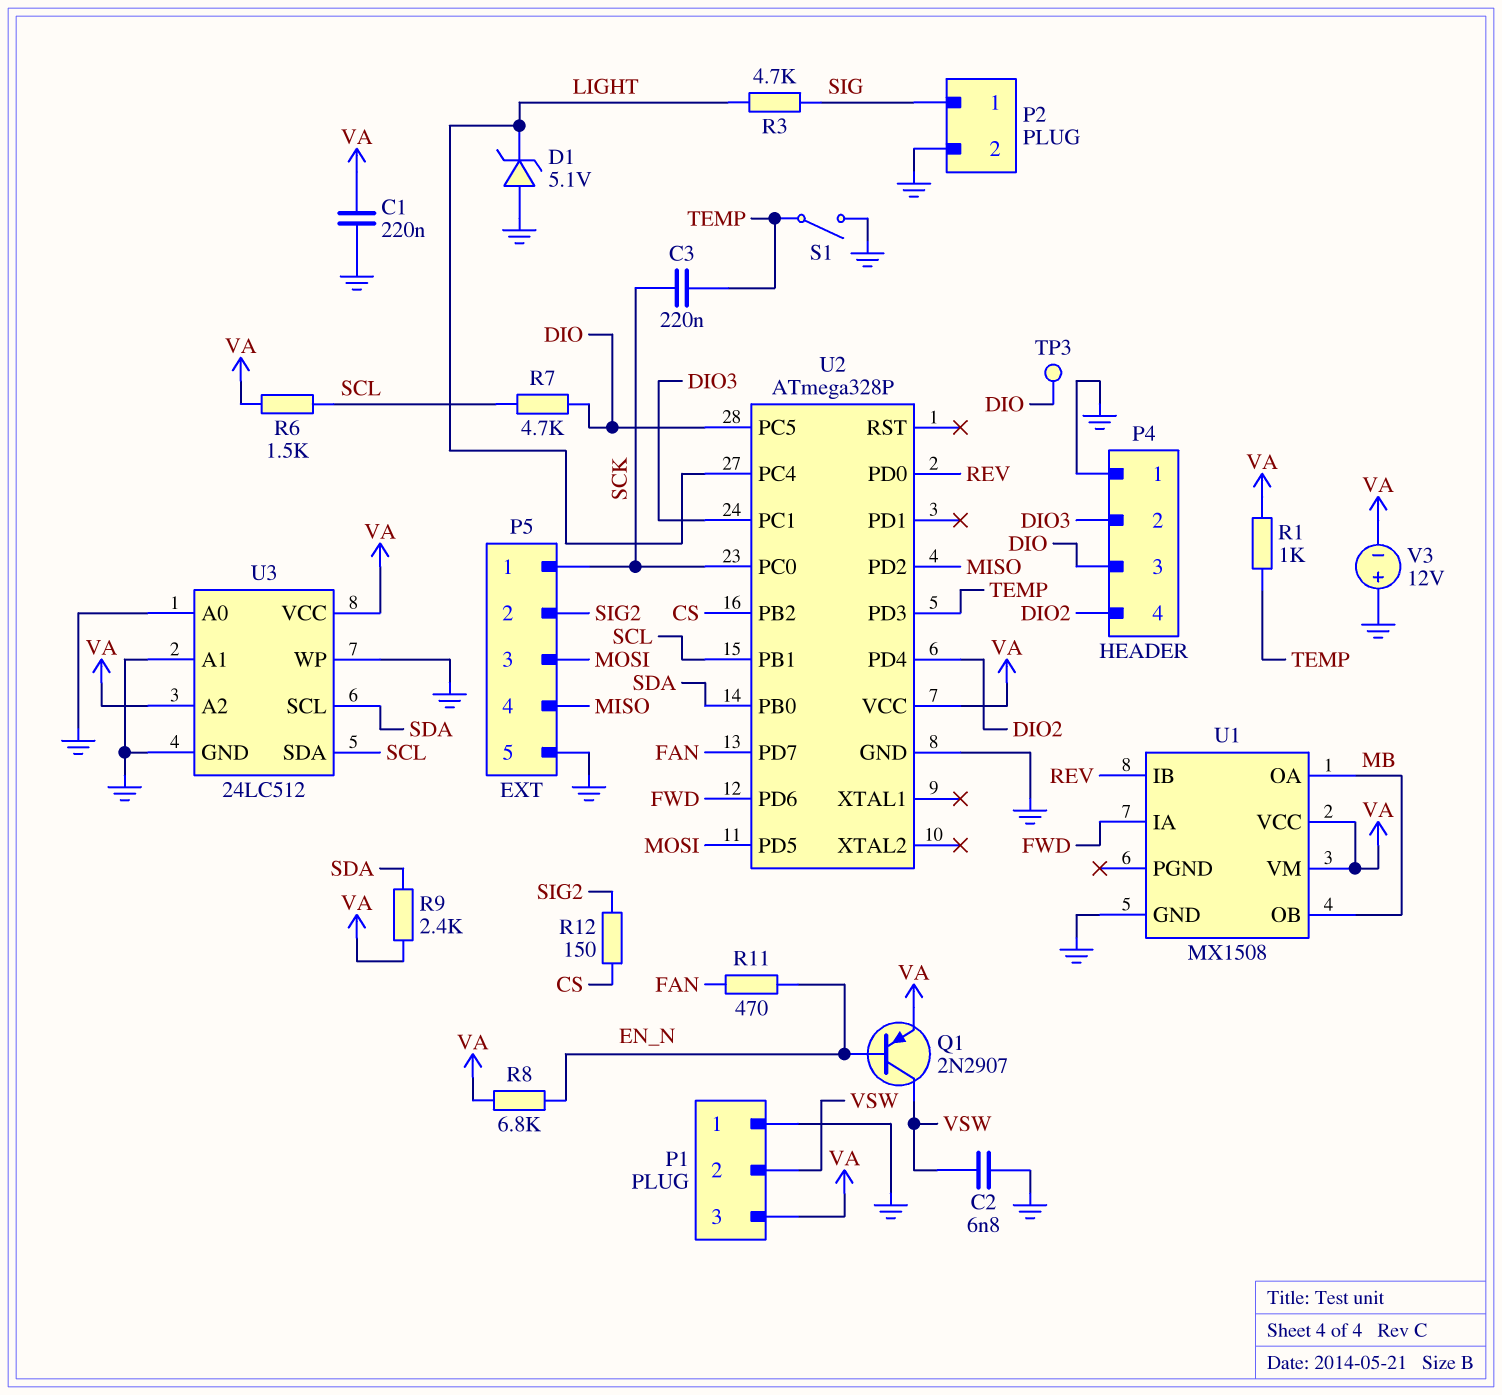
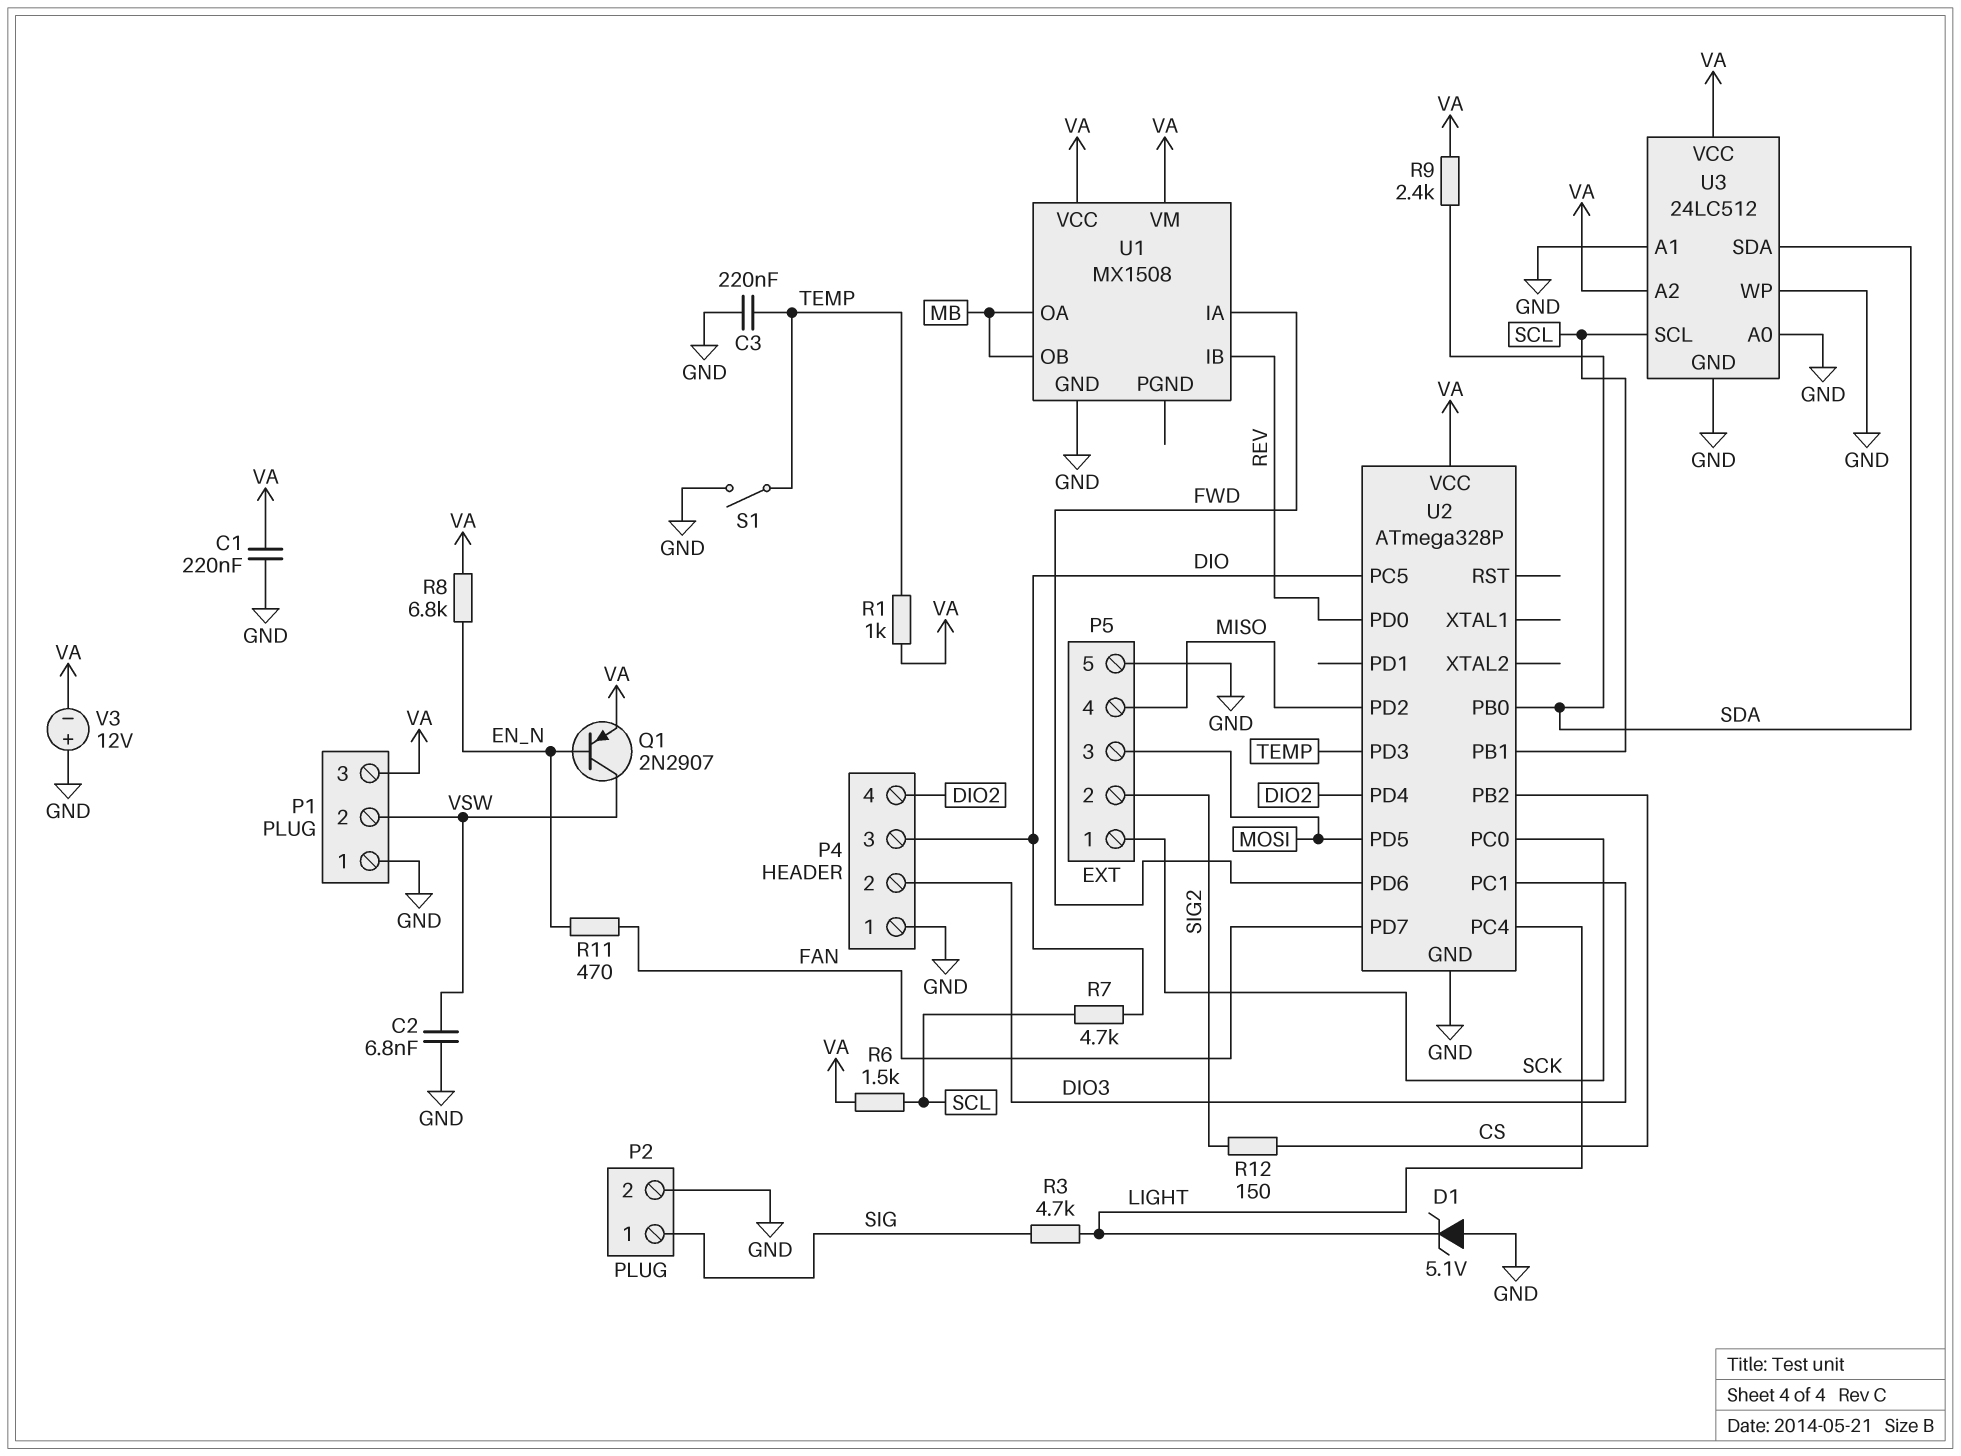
C3: 220nF (SCK, TEMP) -> 220nF (GND, TEMP)
TP3: test point (DIO) -> none
U3 pin SCL: SDA -> SCL
U3 pin SDA: SCL -> SDA

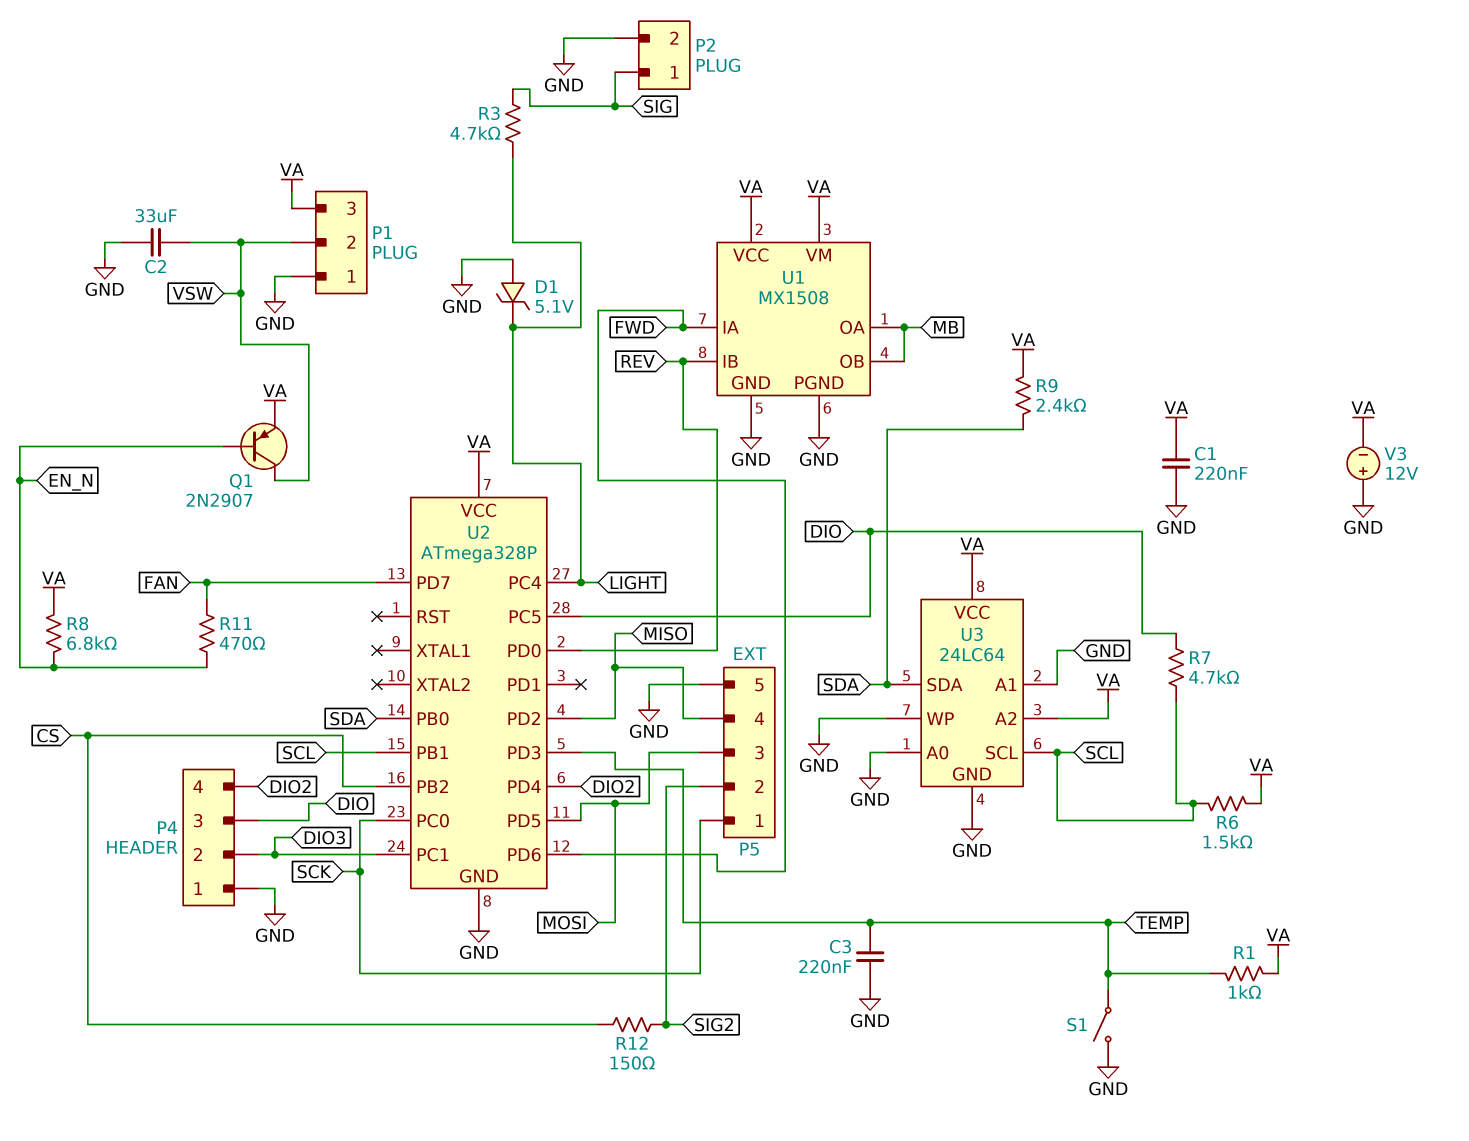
C2: 6.8nF (GND, VSW) -> 33uF (GND, VSW)
U1 pin PGND: none -> GND
U3: 24LC512 -> 24LC64

